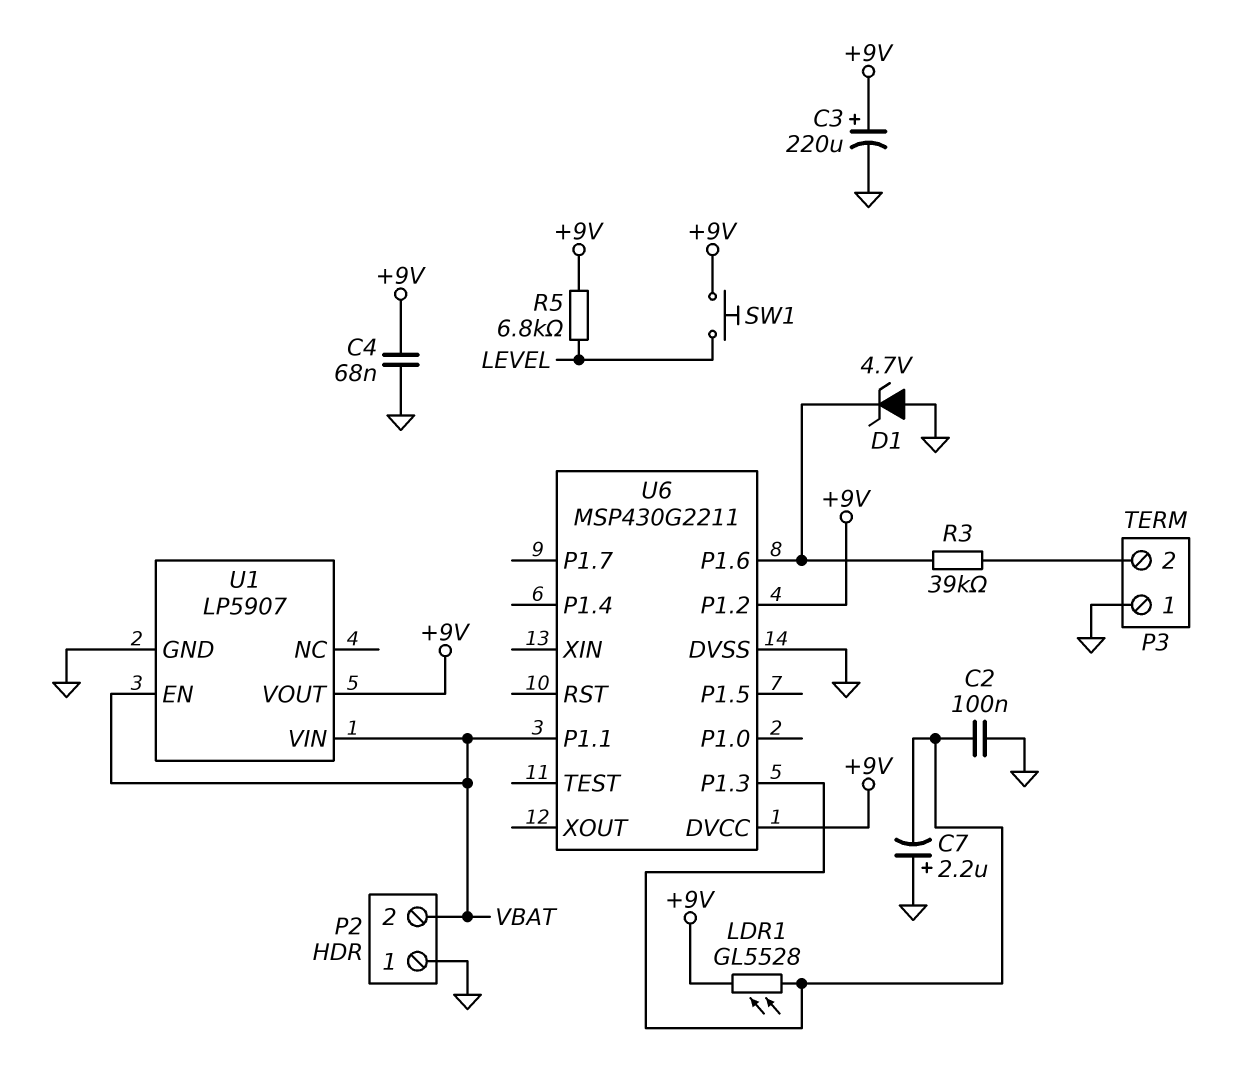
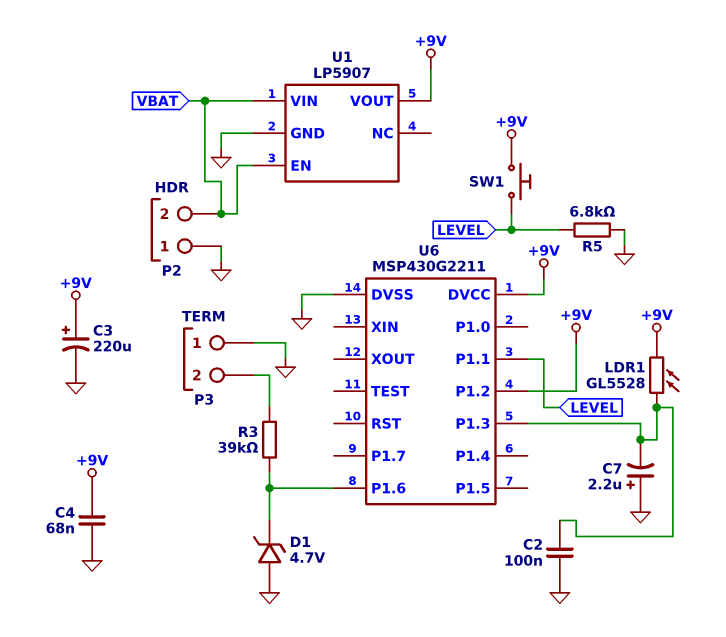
R5: 6.8k (+9V, LEVEL) -> 6.8k (GND, LEVEL)
U6 pin P1.1: VBAT -> LEVEL

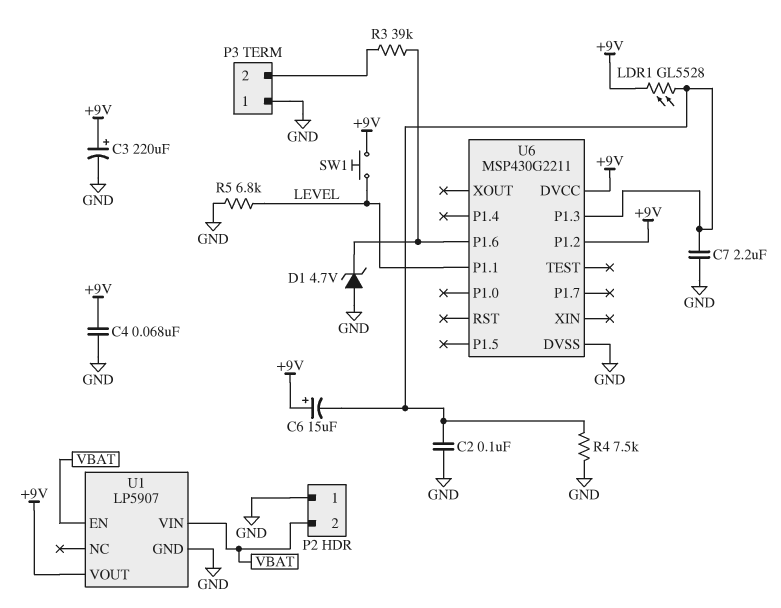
C6: none -> 15uF (plus +9V, minus U6/P1.3)
C7: 2.2uF (plus GND, minus U6/P1.3) -> 2.2uF (GND, U6/P1.3)
R4: none -> 7.5k (GND, U6/P1.3)

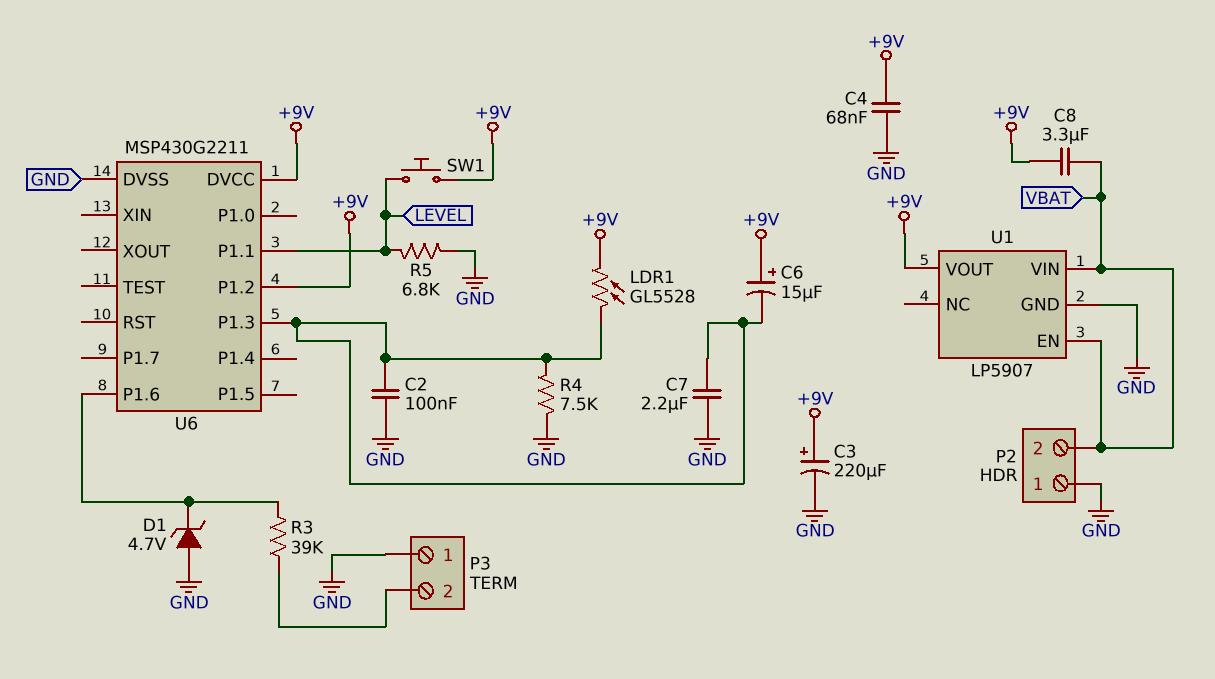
C8: none -> 3.3uF (+9V, VBAT)

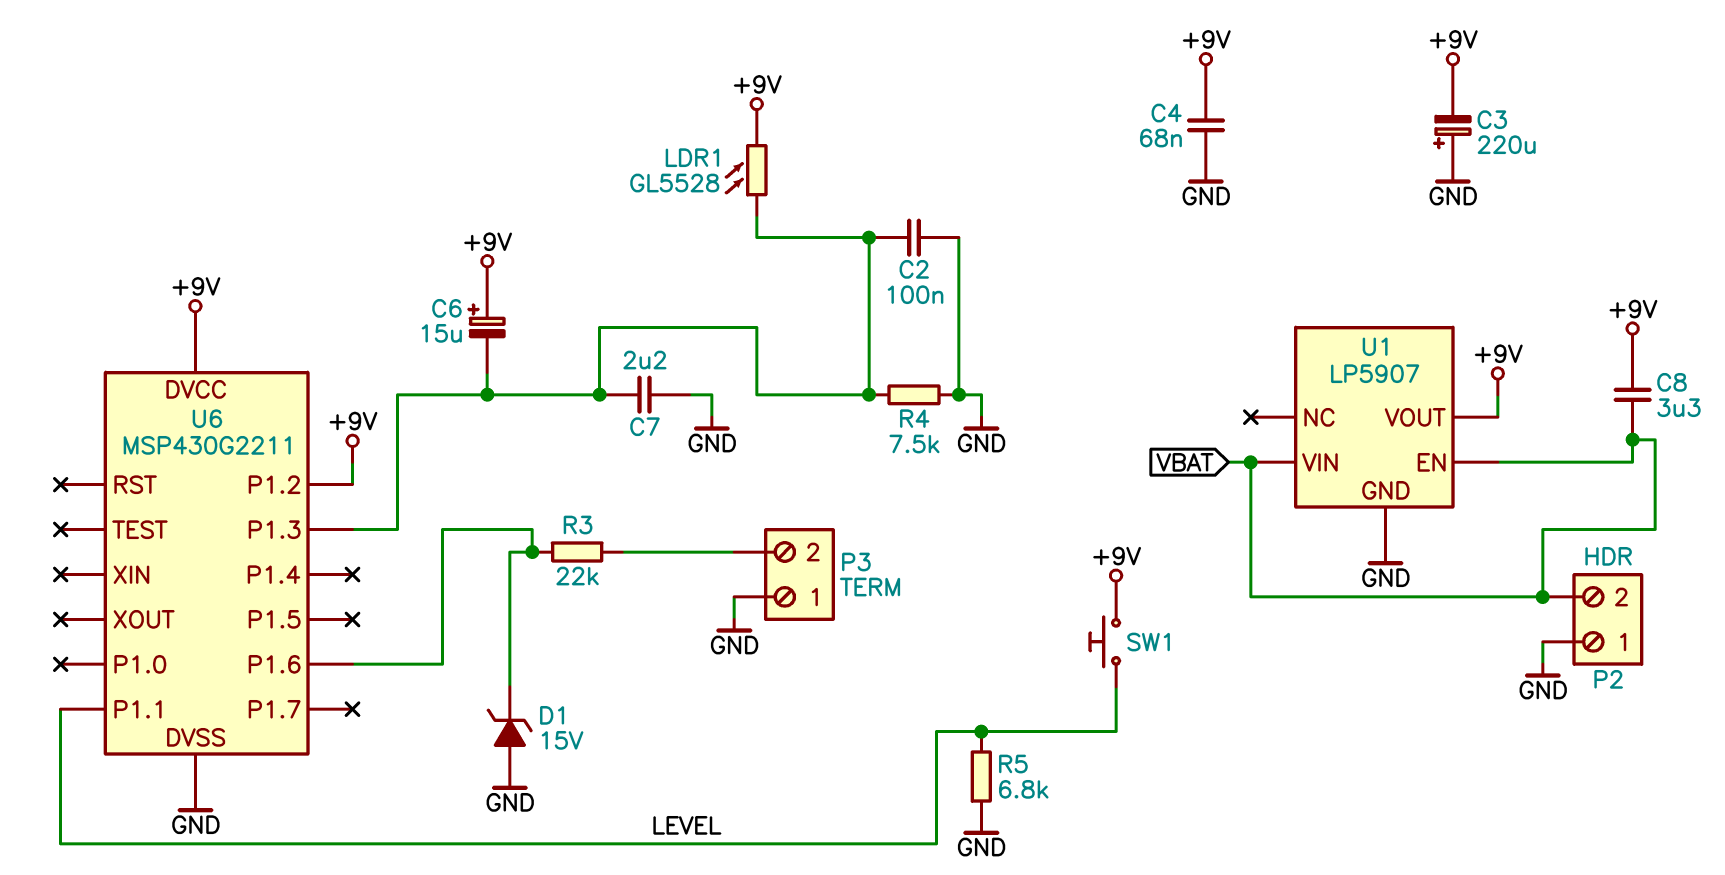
C3: 220uF (plus +9V, minus GND) -> 220uF (plus GND, minus +9V)
D1: zener 4.7V (A GND, K U6/P1.6) -> zener 15V (A GND, K U6/P1.6)
R3: 39k (P3/2, U6/P1.6) -> 22k (P3/2, U6/P1.6)

